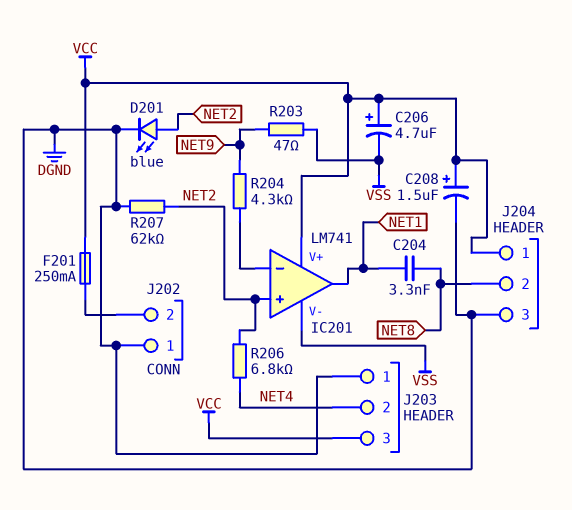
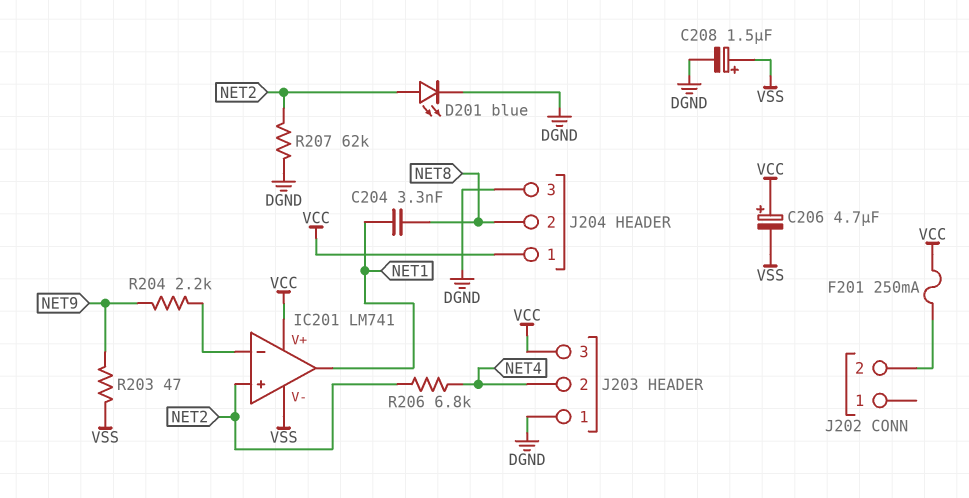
C208: 1.5uF (plus VCC, minus DGND) -> 1.5uF (plus VSS, minus DGND)
J202 pin 1: DGND -> none
R204: 4.3k (IC201/in-, NET9) -> 2.2k (IC201/in-, NET9)

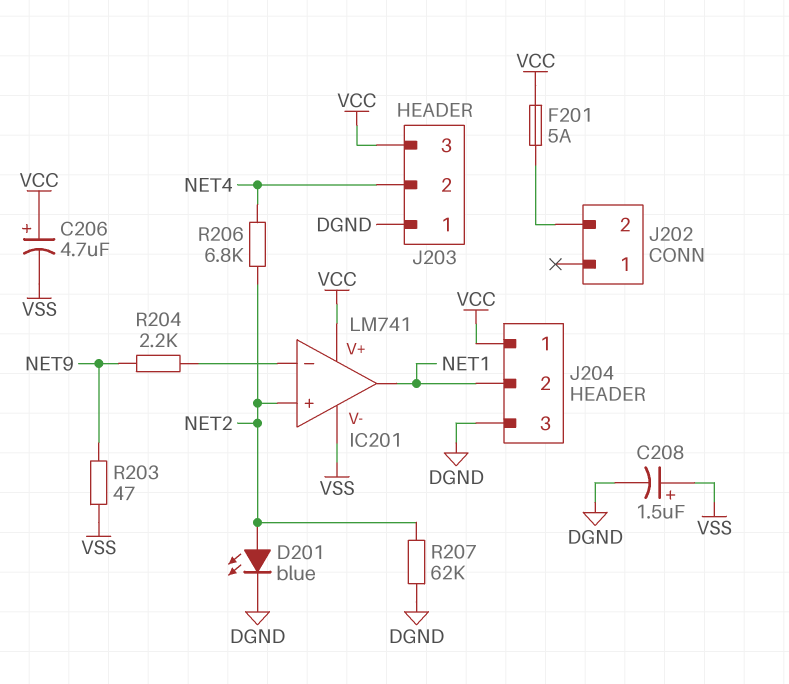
C204: 3.3nF (NET1, NET8) -> none
F201: 250mA (J202/2, VCC) -> 5A (J202/2, VCC)
J204 pin 2: NET8 -> NET1

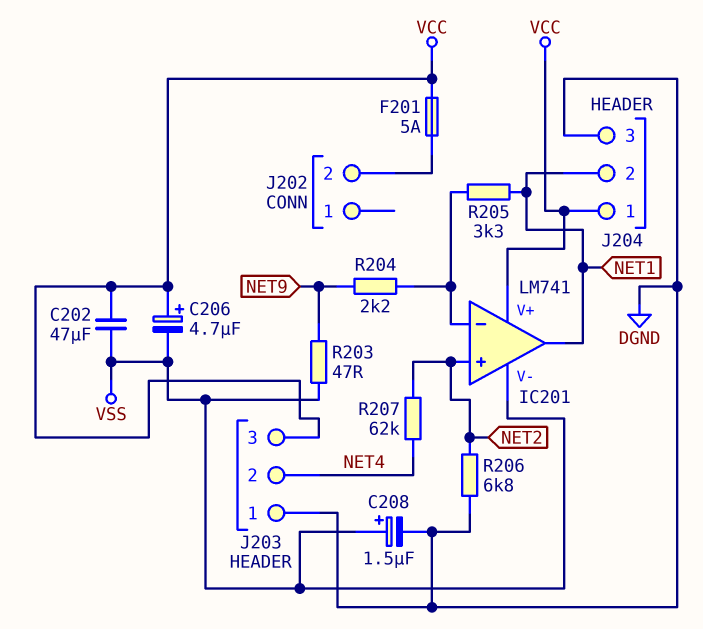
C202: none -> 47uF (VCC, VSS)
D201: LED blue (A NET2, K DGND) -> none
R205: none -> 3.3k (IC201/in-, NET1)
R206: 6.8k (NET2, NET4) -> 6.8k (DGND, NET2)
R207: 62k (DGND, NET2) -> 62k (NET2, NET4)

